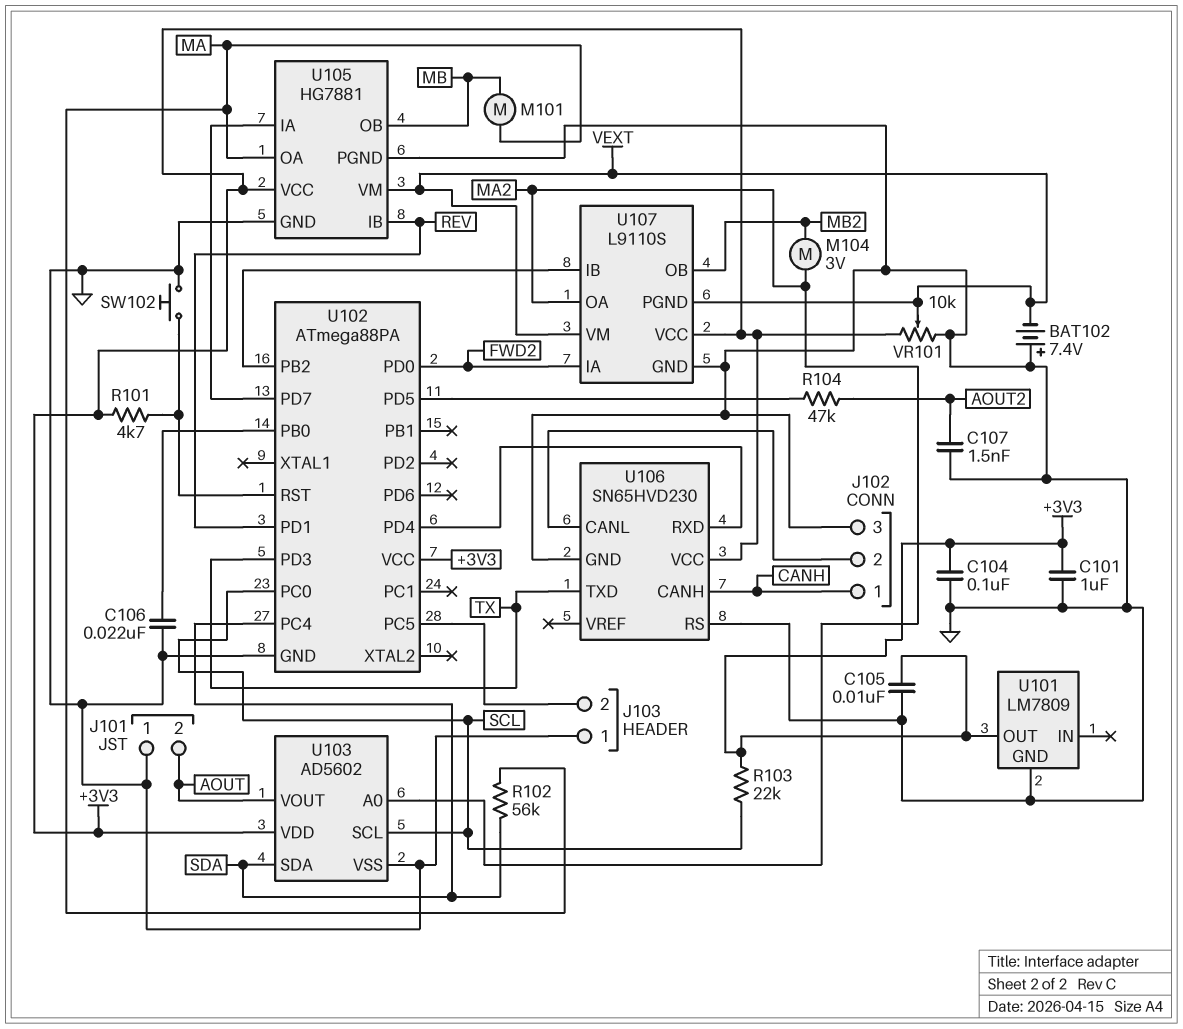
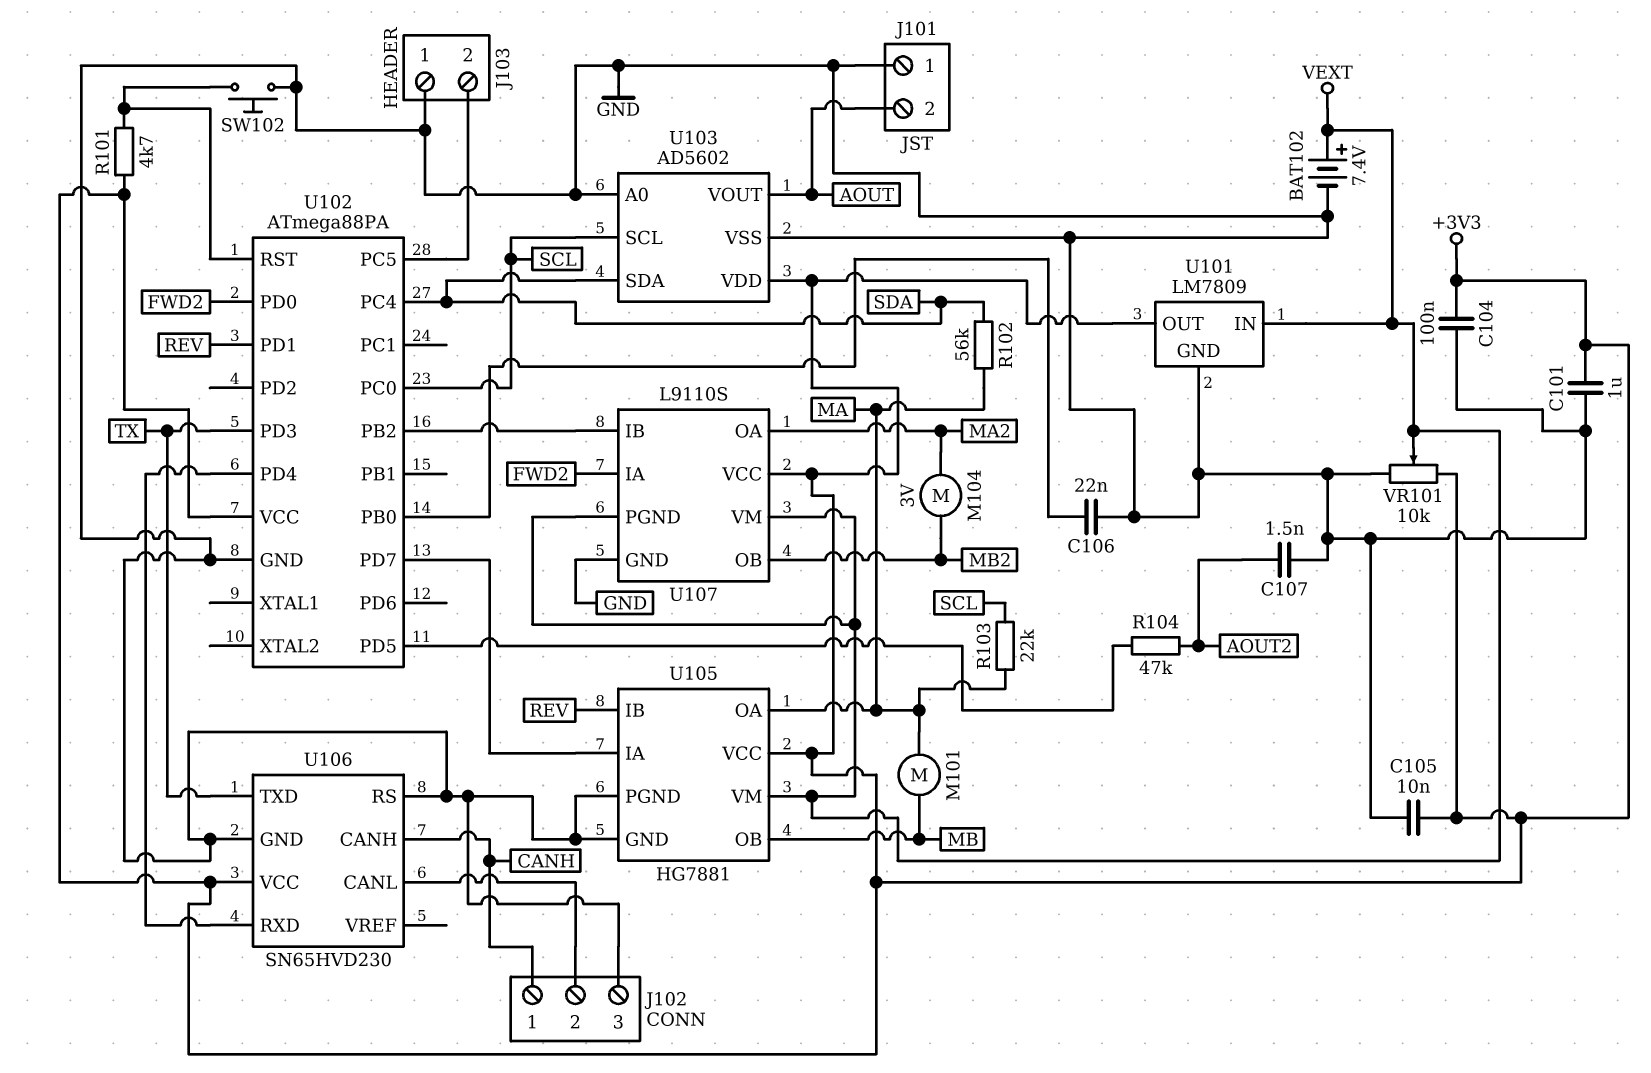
BAT102: 7.4V (plus GND, minus VEXT) -> 7.4V (plus VEXT, minus GND)
R103: 22k (+3V3, SCL) -> 22k (MA, SCL)
U101 pin IN: none -> VEXT
U103 pin A0: MA2 -> GND

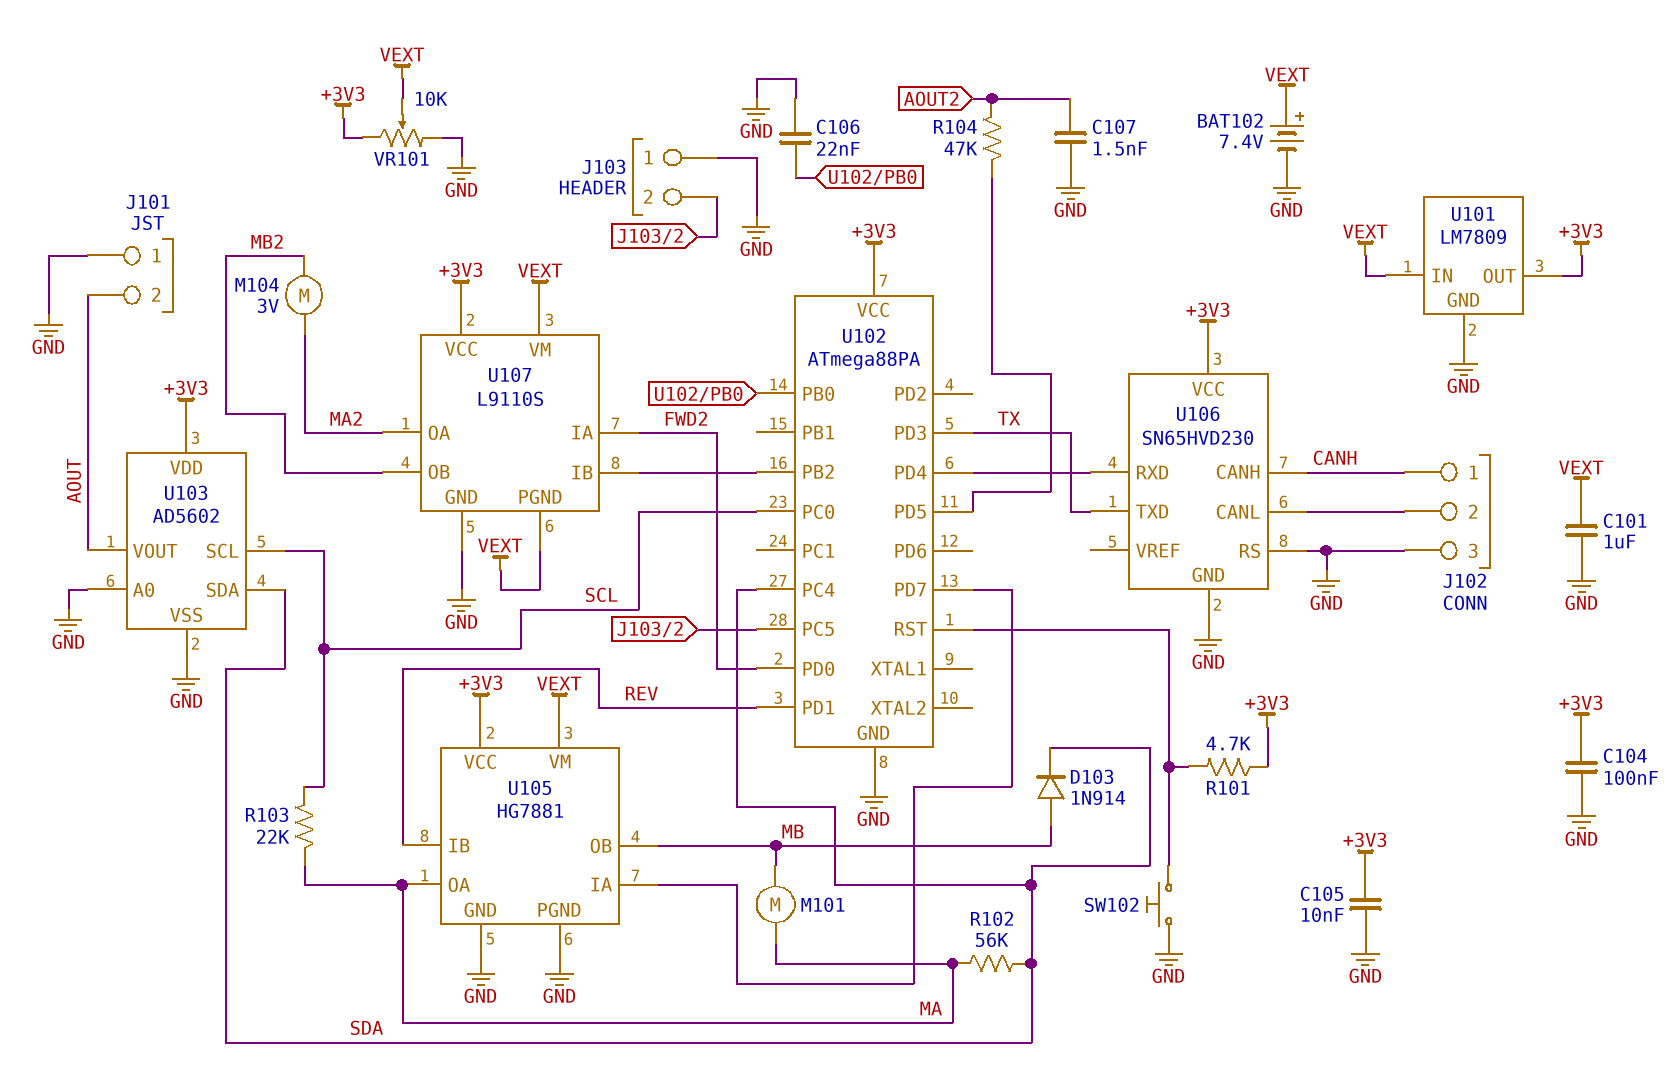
C101: 1uF (+3V3, GND) -> 1uF (GND, VEXT)
D103: none -> diode 1N914 (A MB, K SDA)

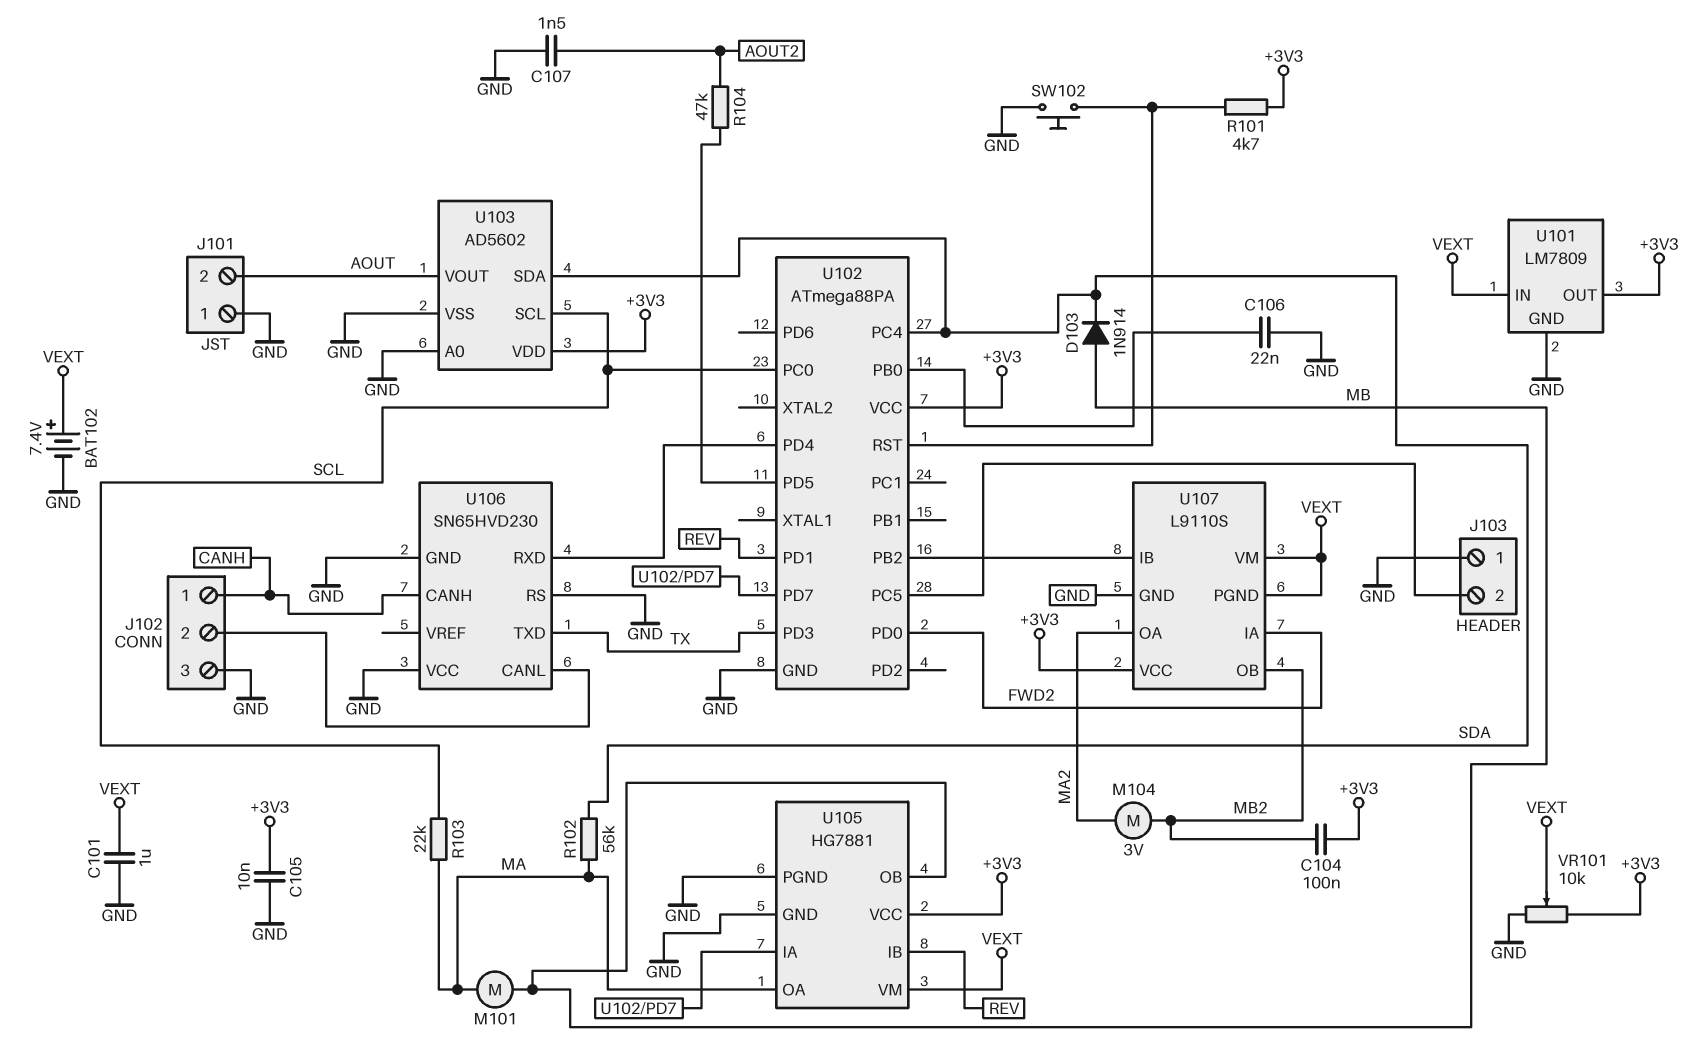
C104: 100nF (+3V3, GND) -> 100nF (+3V3, MB2)
U106 pin VCC: +3V3 -> GND

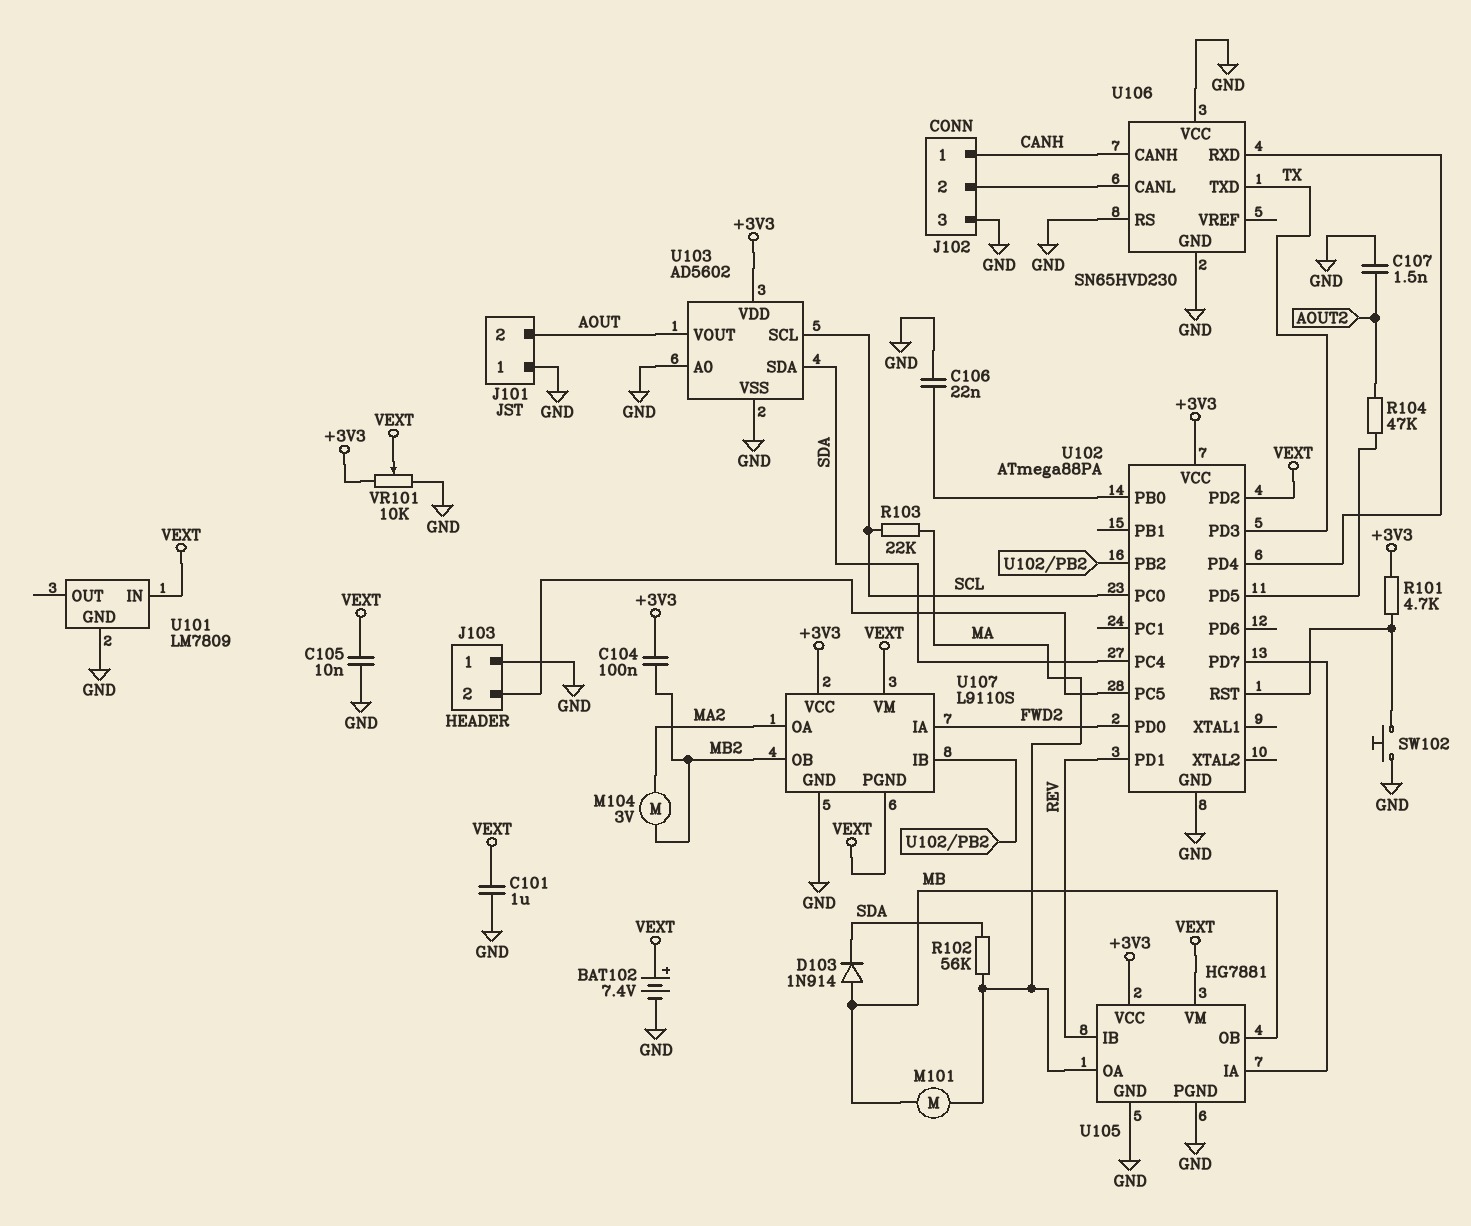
C105: 10nF (+3V3, GND) -> 10nF (GND, VEXT)
U101 pin OUT: +3V3 -> none
U102 pin PD2: none -> VEXT

